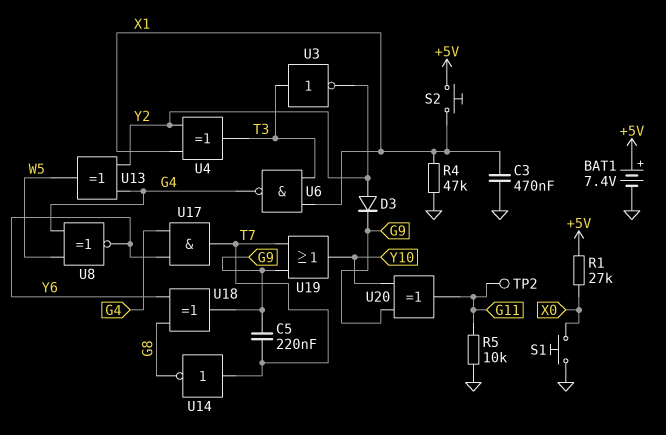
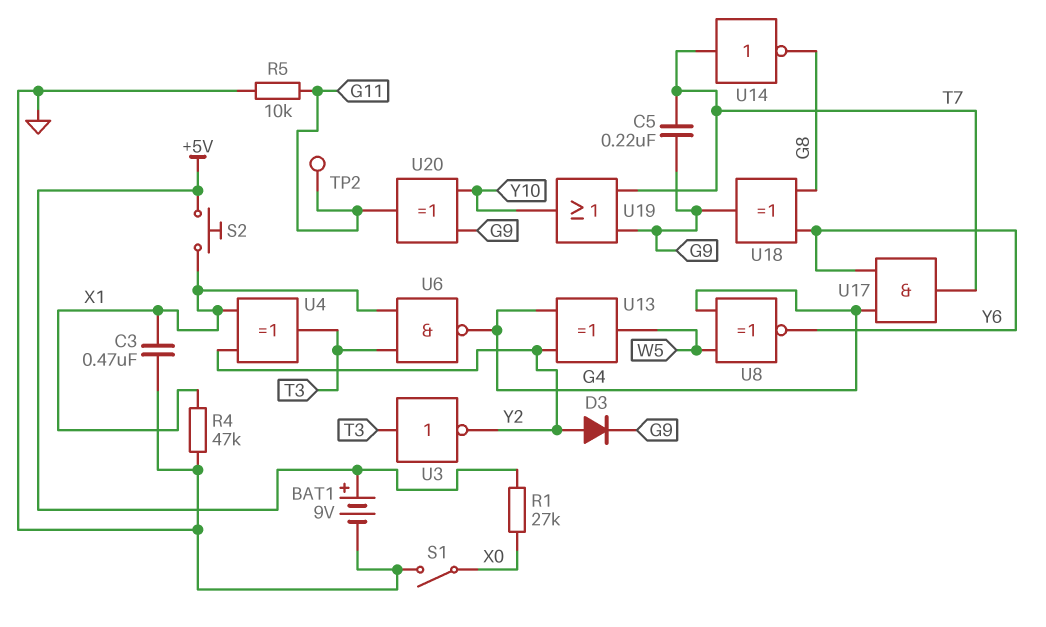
BAT1: 7.4V (plus +5V, minus GND) -> 9V (plus +5V, minus GND)
S1: button (GND, X0) -> switch (GND, X0)

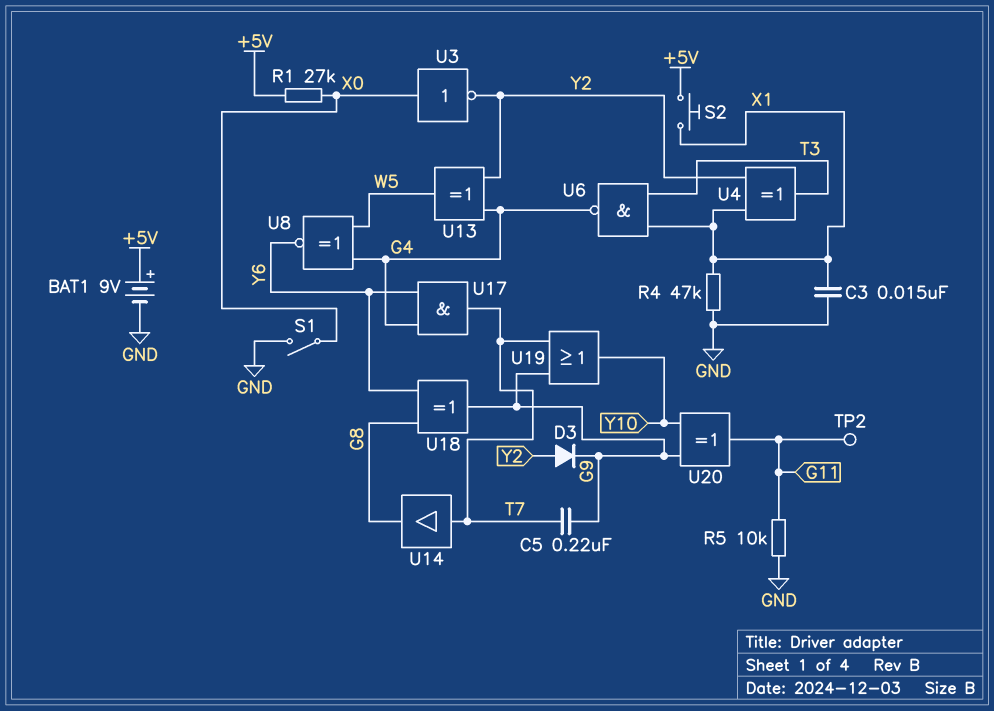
C3: 470nF (GND, X1) -> 15nF (GND, X1)
U3: NOT (in T3, out Y2) -> NOT (in X0, out Y2)
U14: NOT (in T7, out G8) -> buffer (in T7, out G8)

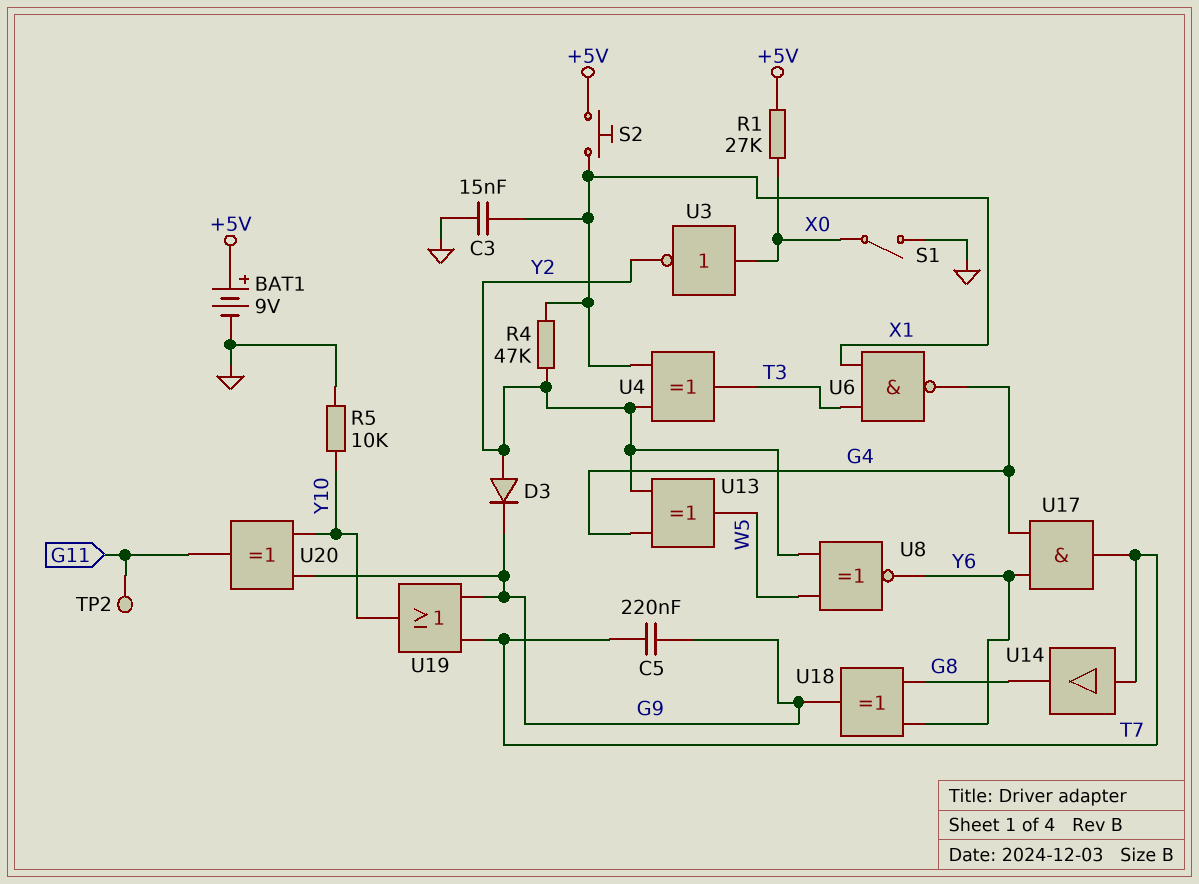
R4: 47k (GND, X1) -> 47k (X1, Y2)
R5: 10k (G11, GND) -> 10k (GND, Y10)
U8: XNOR (in G4, in W5, out Y6) -> XNOR (in W5, in Y2, out Y6)

